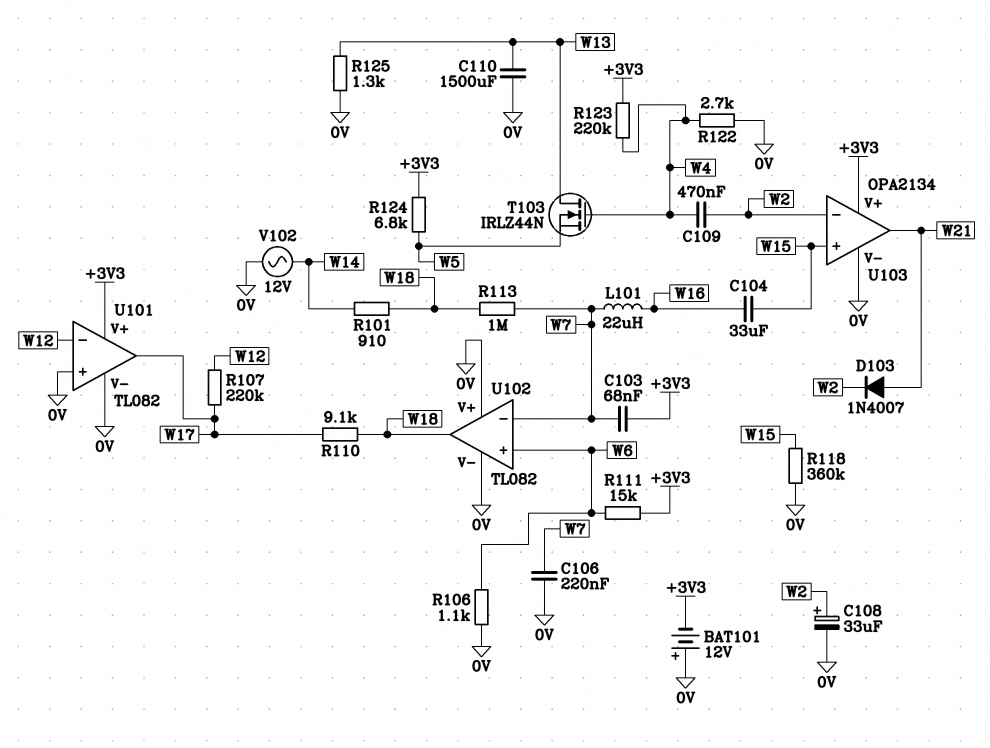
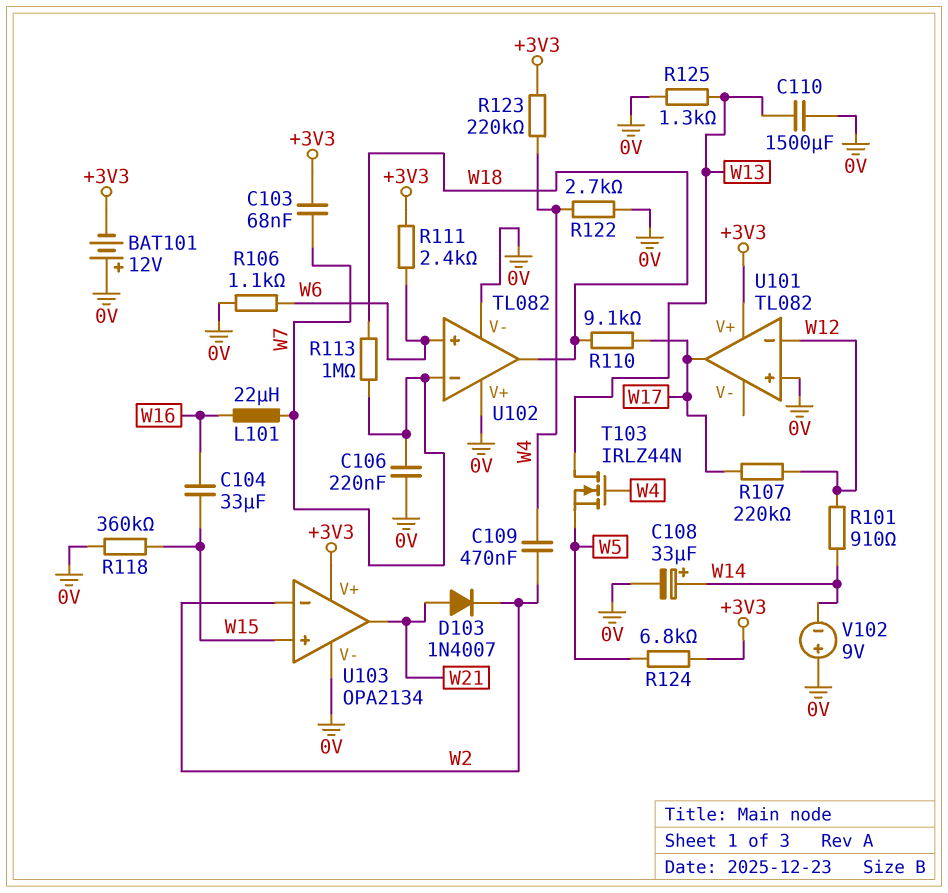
C108: 33uF (plus W2, minus 0V) -> 33uF (plus W14, minus 0V)
R101: 910 (W14, W18) -> 910 (W12, W14)
R111: 15k (+3V3, W6) -> 2.4k (+3V3, W6)
U101 pin V-: 0V -> none
V102: AC 12V (0V, W14) -> 9V (plus 0V, minus W14)

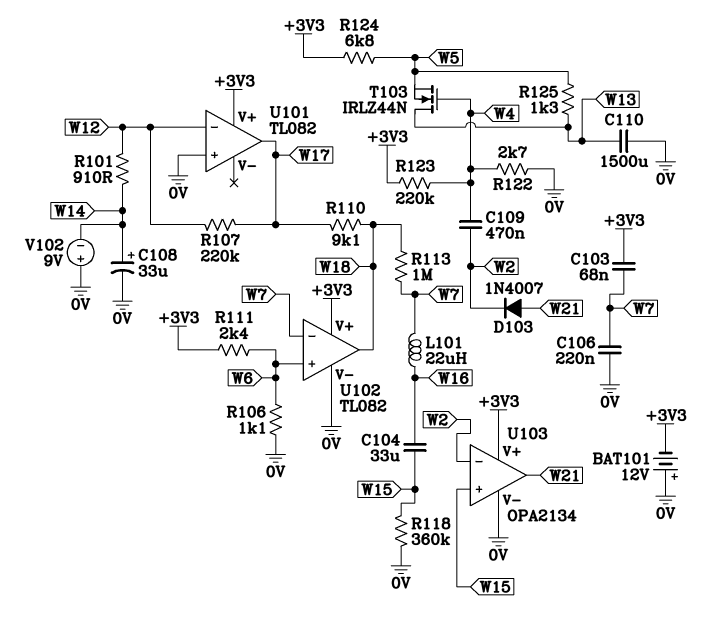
R125: 1.3k (0V, W13) -> 1.3k (W5, W13)
U102 pin V+: 0V -> +3V3

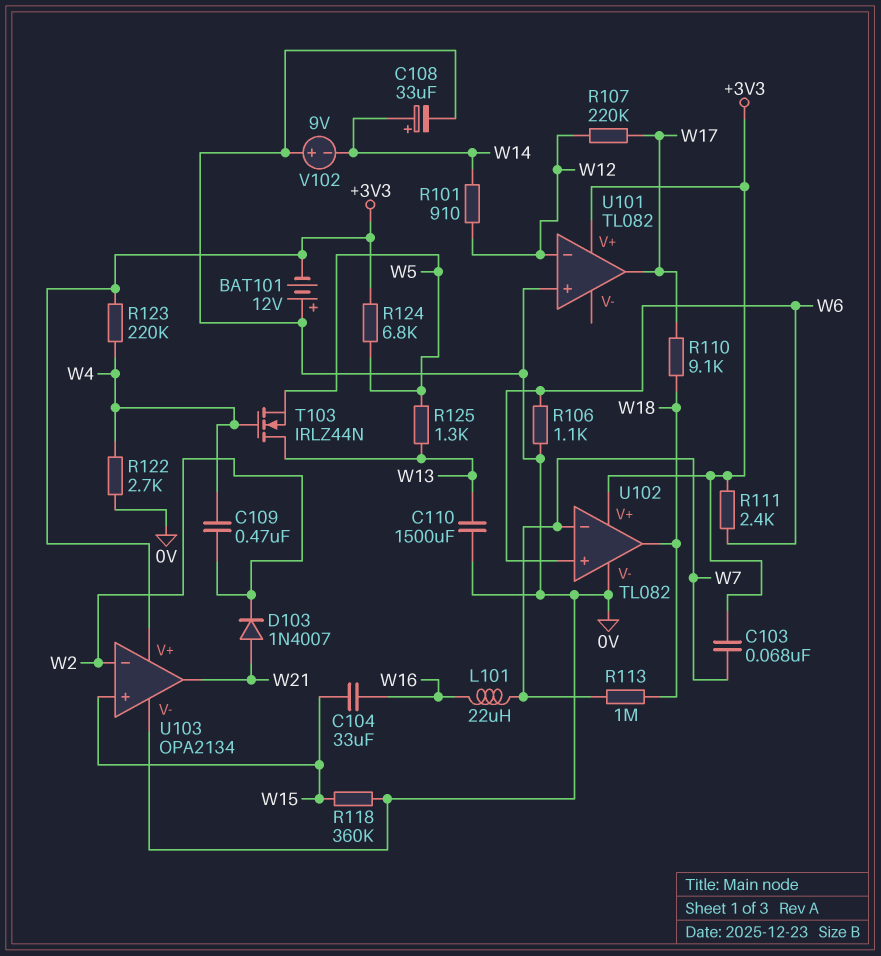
C106: 220nF (0V, W7) -> none

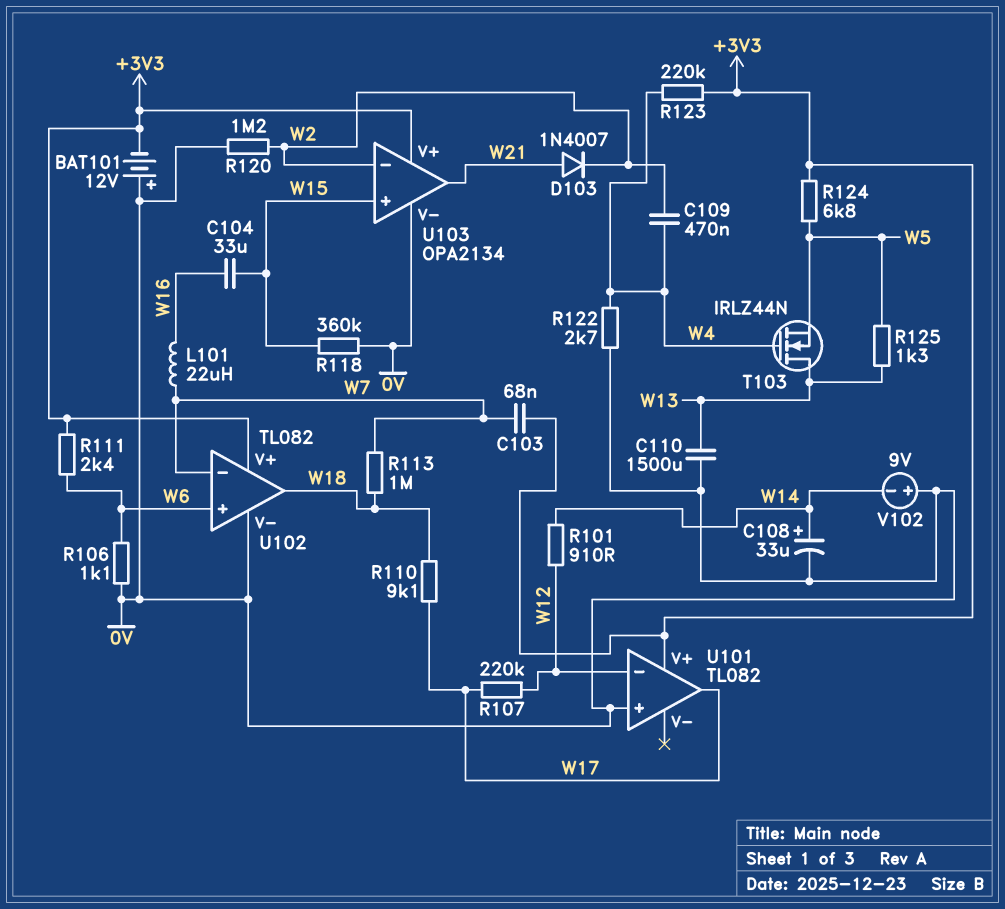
R120: none -> 1.2M (0V, W2)

